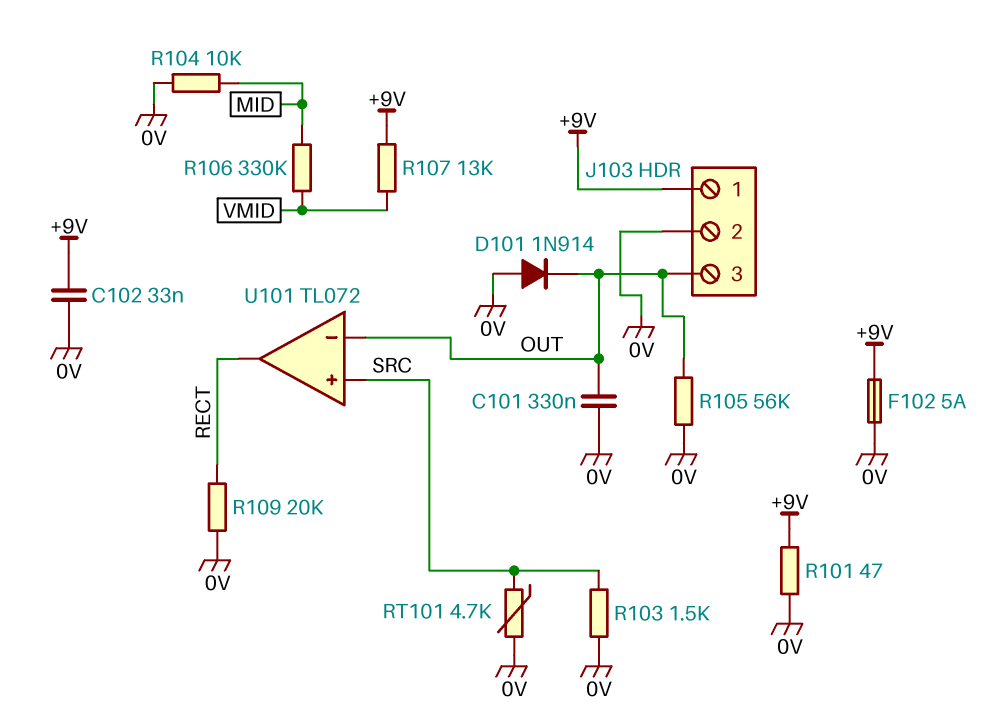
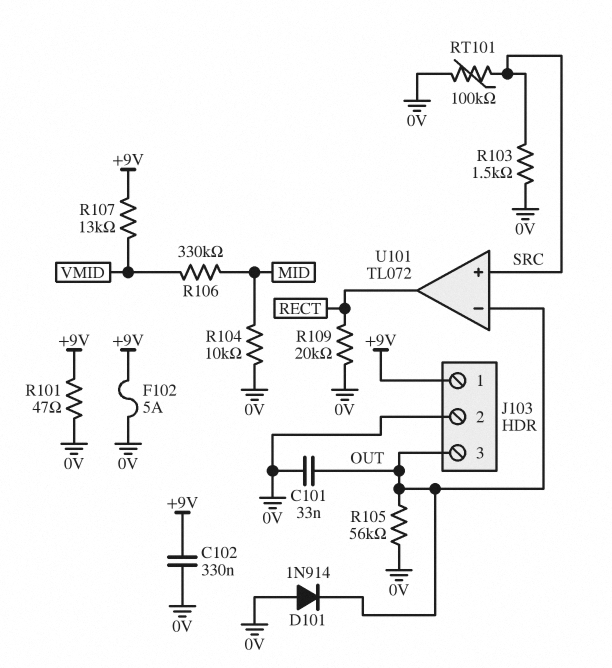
C101: 330nF (0V, OUT) -> 33nF (0V, OUT)
C102: 33nF (+9V, 0V) -> 330nF (+9V, 0V)
RT101: 4.7k (0V, SRC) -> 100k (0V, SRC)

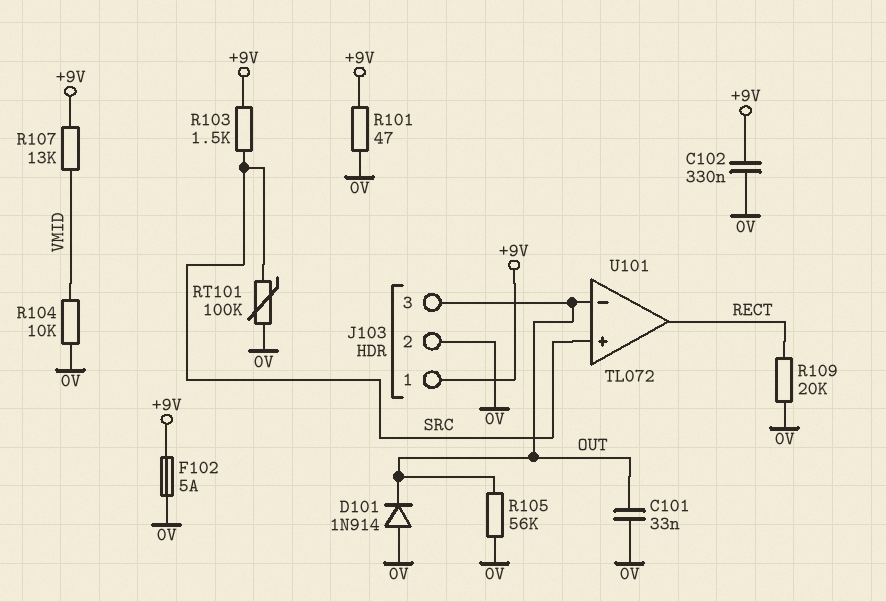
R103: 1.5k (0V, SRC) -> 1.5k (+9V, SRC)
R104: 10k (0V, MID) -> 10k (0V, VMID)
R106: 330k (MID, VMID) -> none

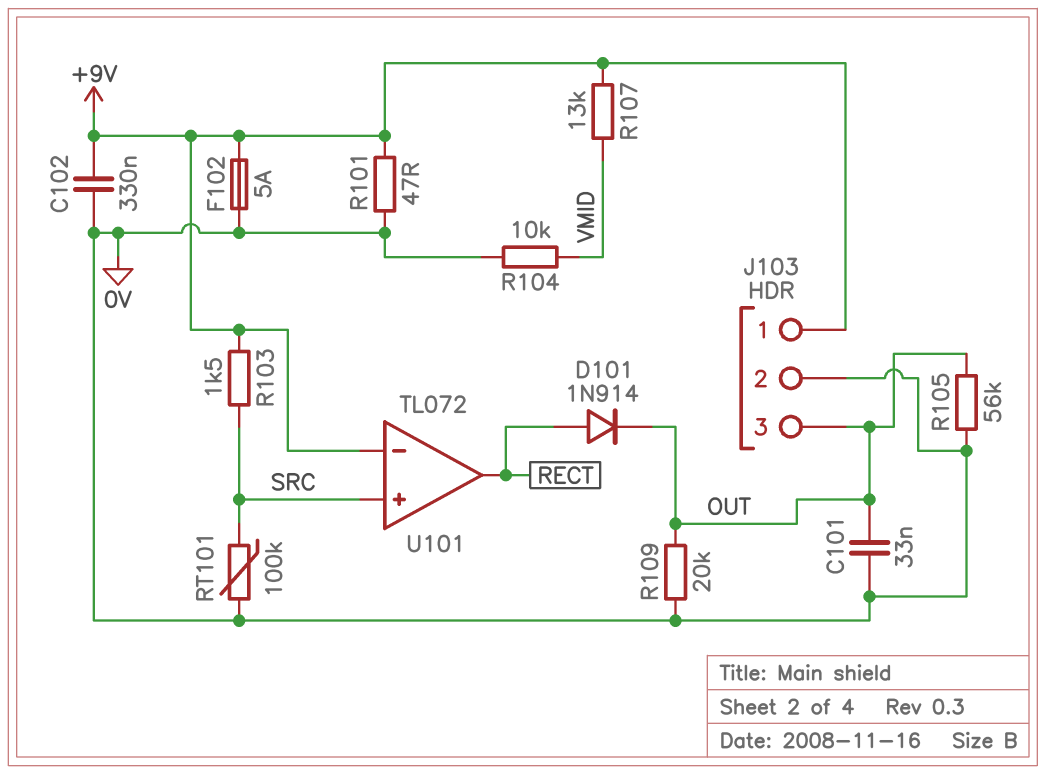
D101: diode 1N914 (A 0V, K OUT) -> diode 1N914 (A RECT, K OUT)
R109: 20k (0V, RECT) -> 20k (0V, OUT)
U101 pin in-: OUT -> +9V

